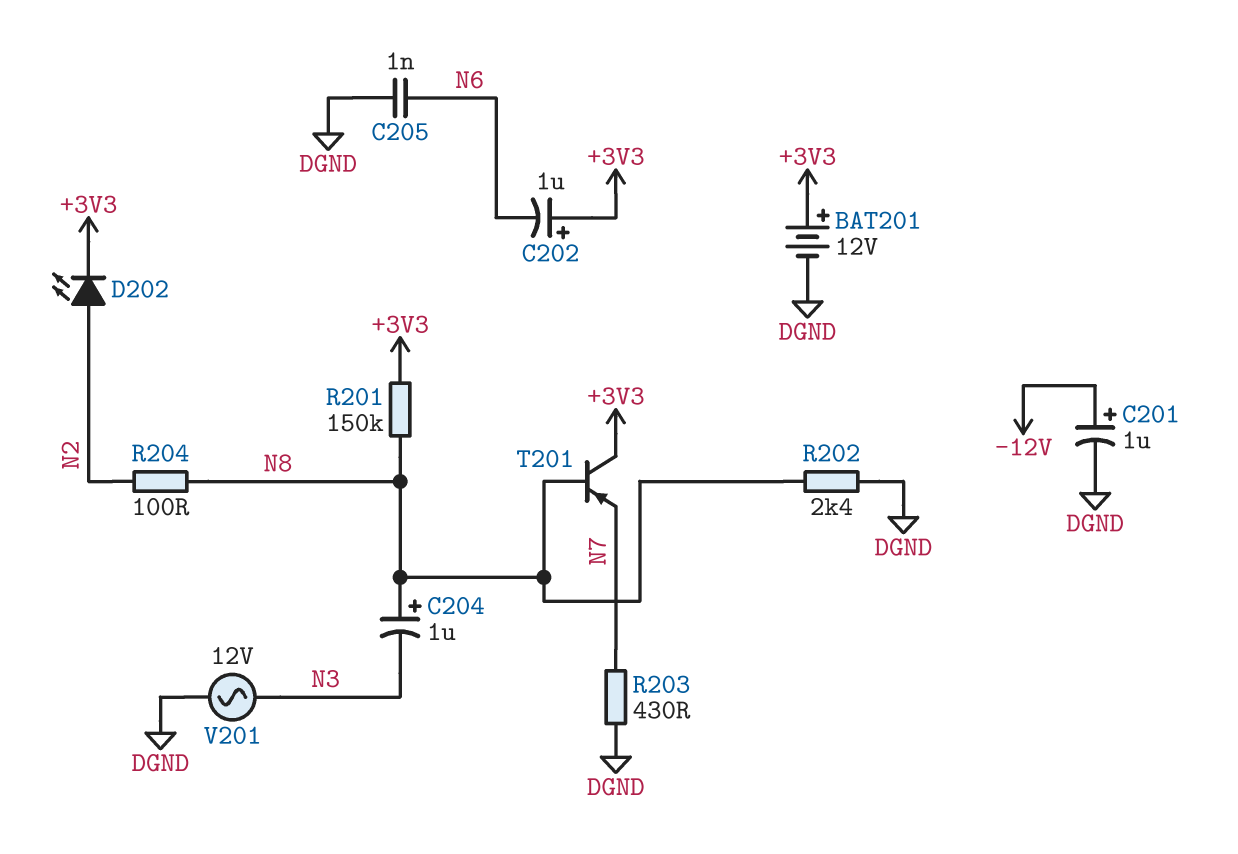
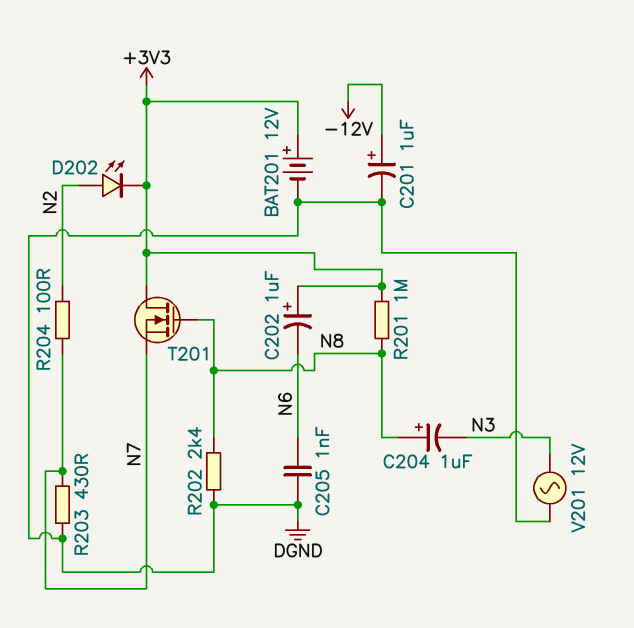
R201: 150k (+3V3, N8) -> 1M (+3V3, N8)
R204: 100 (N2, N8) -> 100 (N2, N7)
T201: PNP (B N8, C +3V3, E N7) -> NMOS (G N8, D +3V3, S N7)

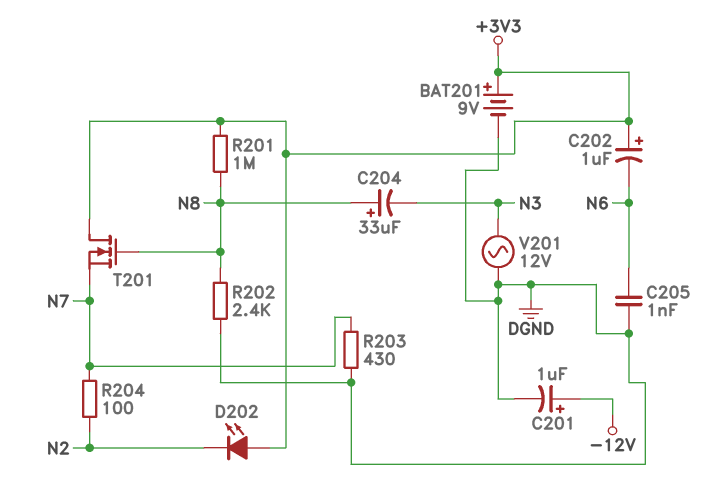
BAT201: 12V (plus +3V3, minus DGND) -> 9V (plus +3V3, minus DGND)
C204: 1uF (plus N8, minus N3) -> 33uF (plus N8, minus N3)
D202: LED (A N2, K +3V3) -> LED (A +3V3, K N2)

